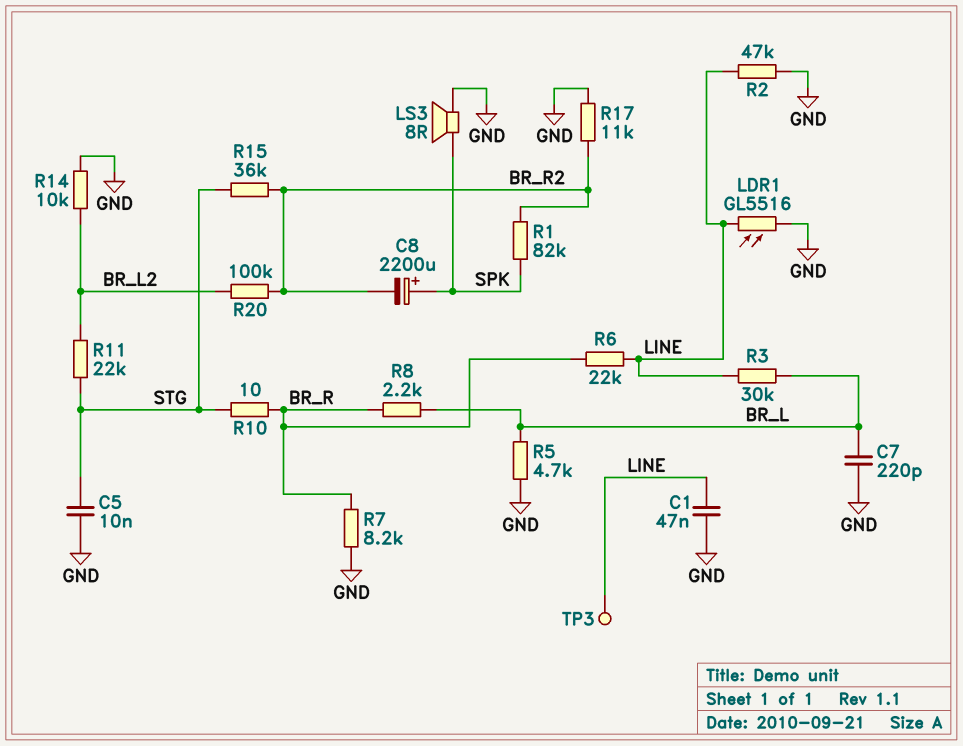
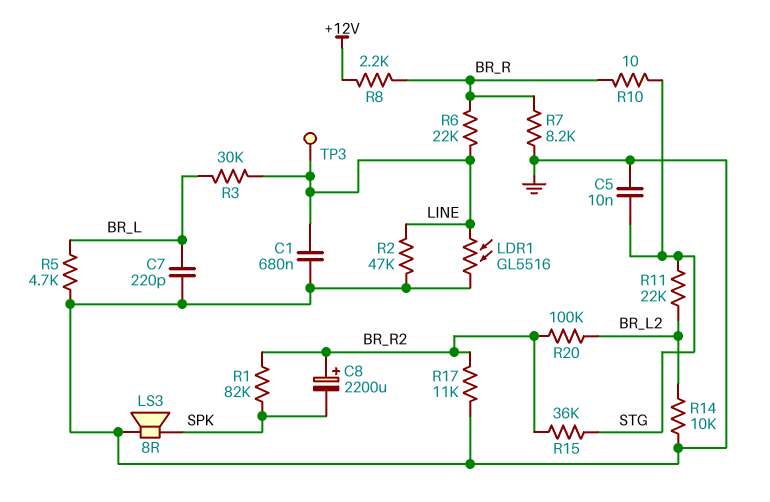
C1: 47nF (GND, LINE) -> 680nF (GND, LINE)
C8: 2200uF (plus SPK, minus BR_R2) -> 2200uF (plus BR_R2, minus SPK)
R8: 2.2k (BR_L, BR_R) -> 2.2k (+12V, BR_R)

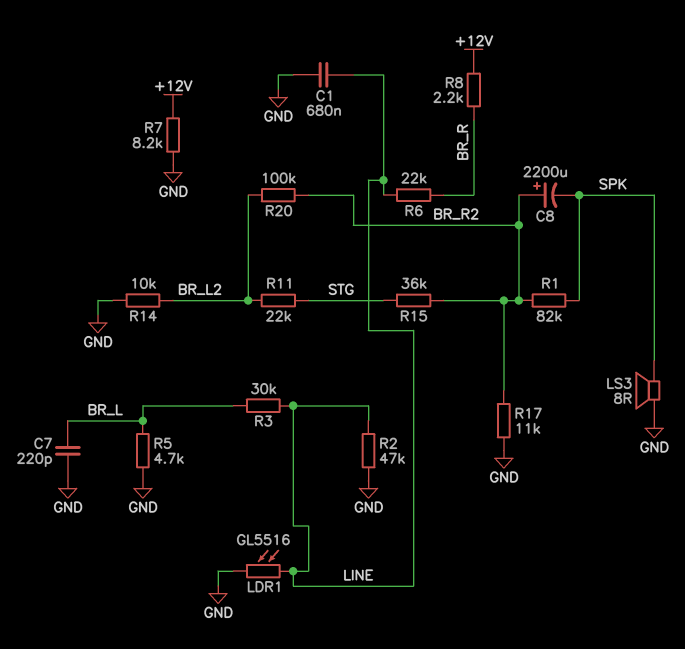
C5: 10nF (GND, STG) -> none
R7: 8.2k (BR_R, GND) -> 8.2k (+12V, GND)
R10: 10 (BR_R, STG) -> none
TP3: test point (LINE) -> none

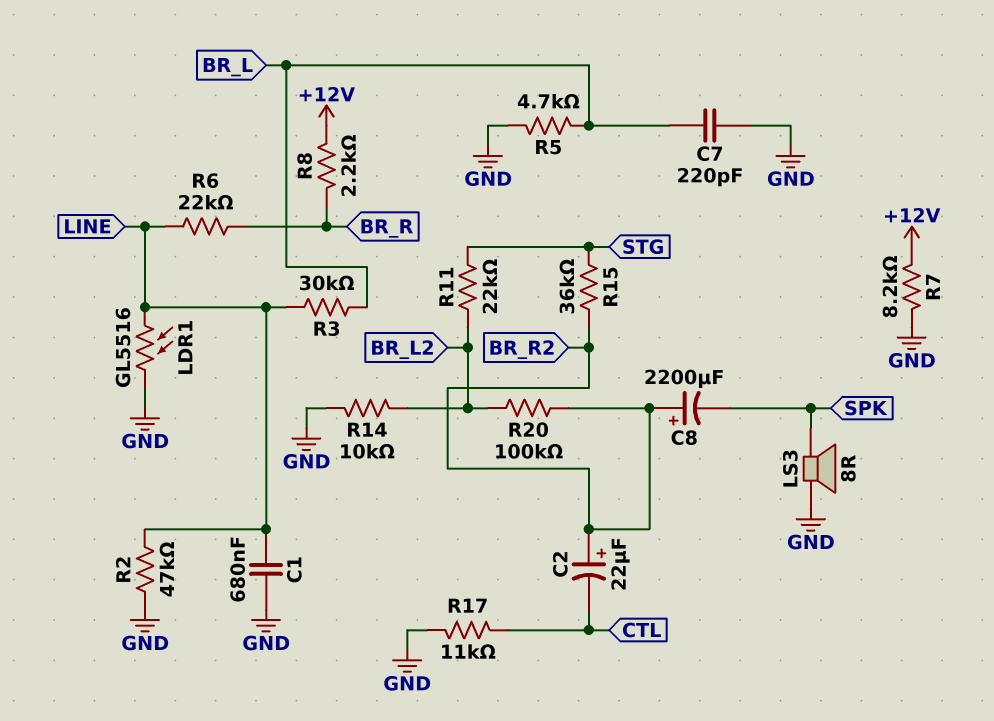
C2: none -> 22uF (plus BR_R2, minus CTL)
R1: 82k (BR_R2, SPK) -> none
R17: 11k (BR_R2, GND) -> 11k (CTL, GND)

